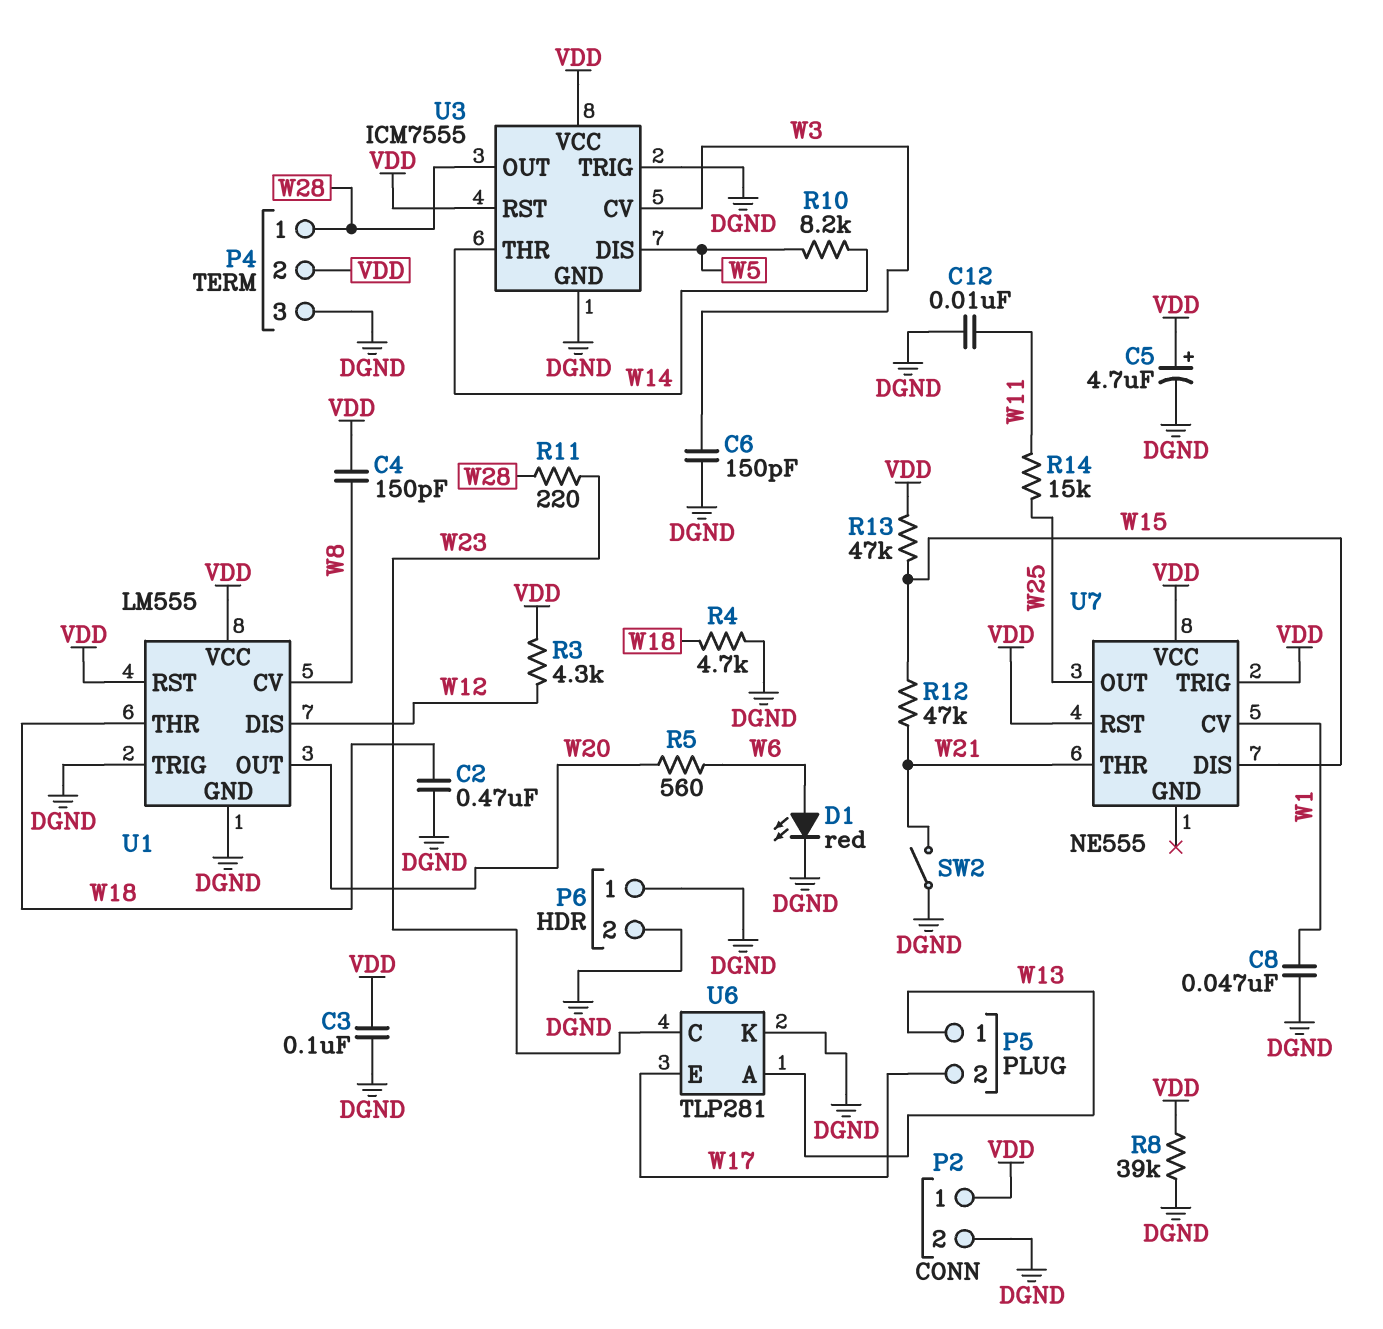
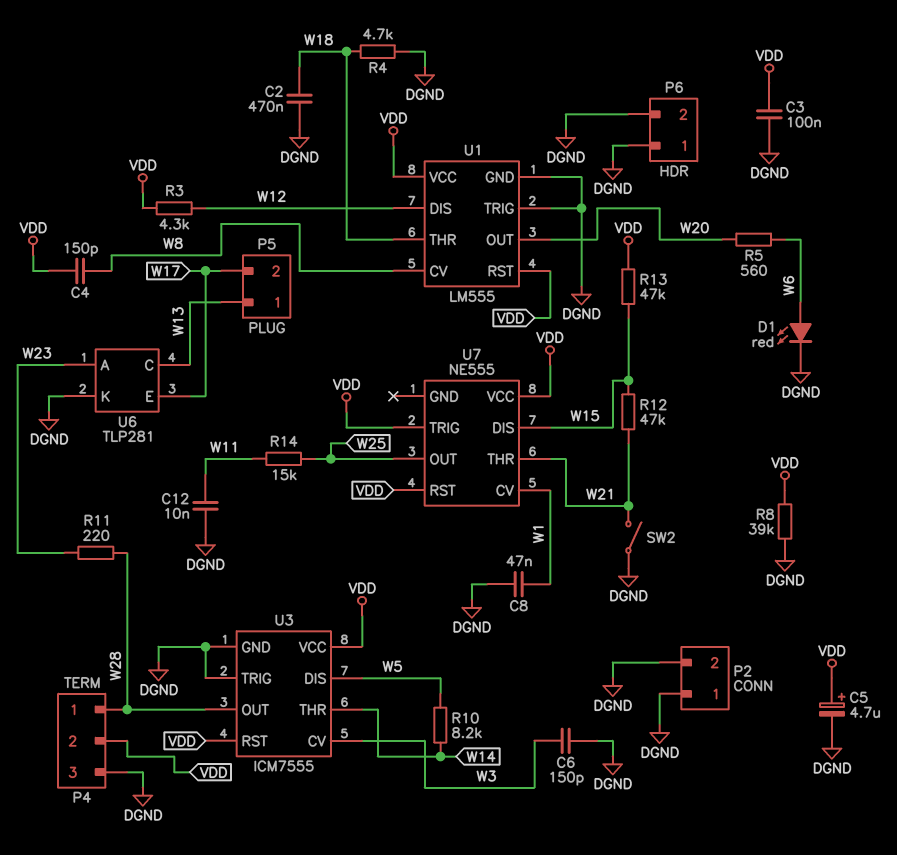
P2 pin 1: VDD -> DGND
U6 pin A: W13 -> W23
U6 pin C: W23 -> W13

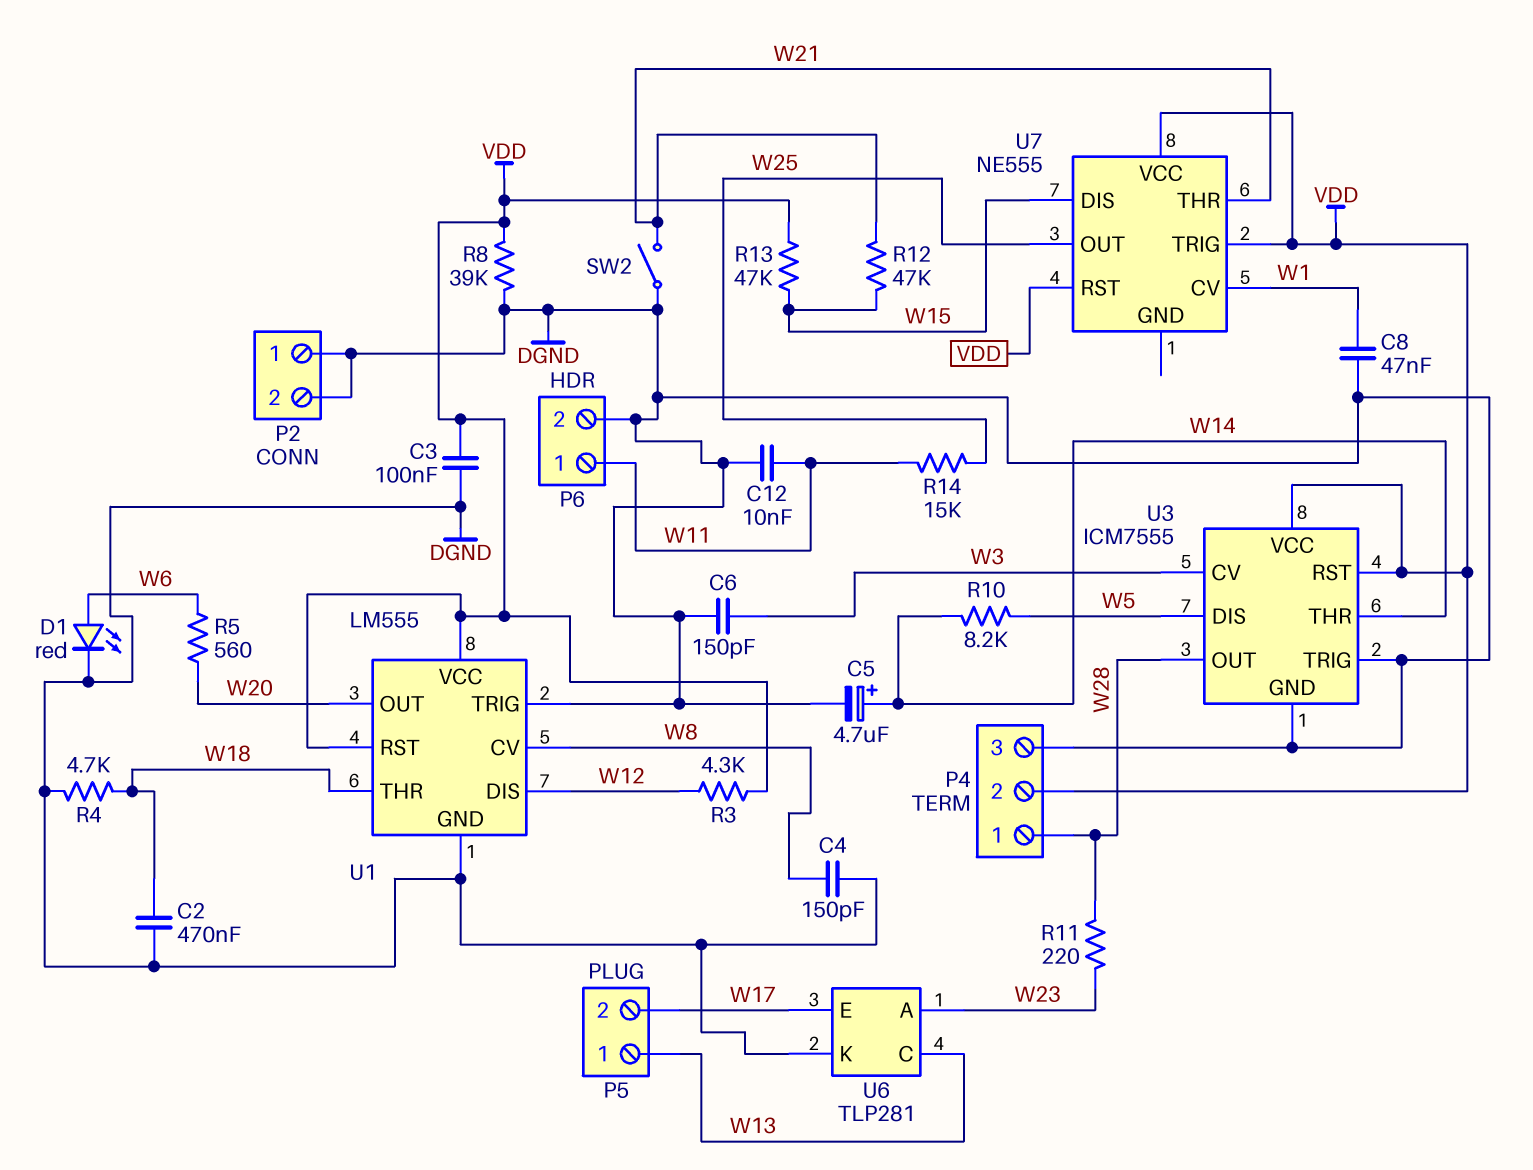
C4: 150pF (VDD, W8) -> 150pF (DGND, W8)
C5: 4.7uF (plus VDD, minus DGND) -> 4.7uF (plus W14, minus DGND)
P6 pin 1: DGND -> W11

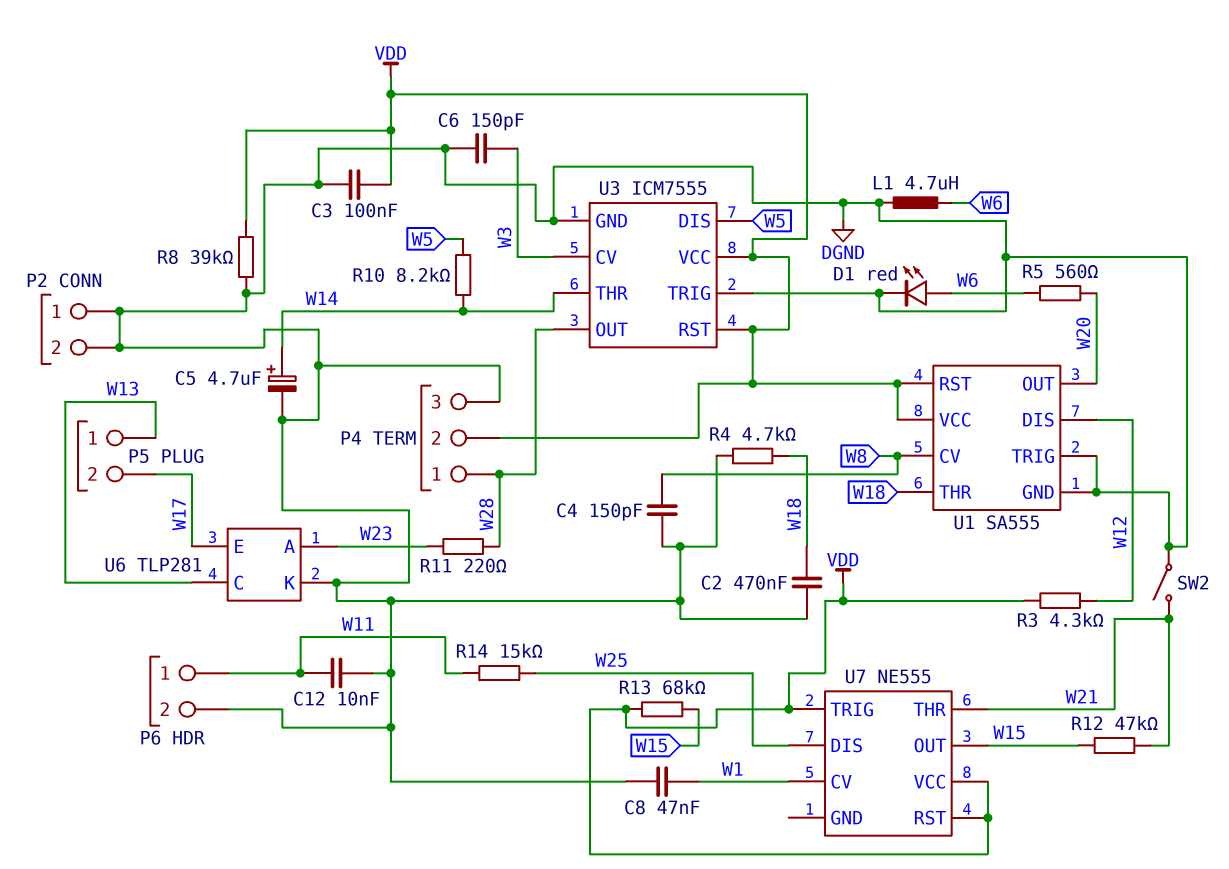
L1: none -> 4.7uH (DGND, W6)
R13: 47k (VDD, W15) -> 68k (VDD, W15)
U1: LM555 -> SA555
U7 pin DIS: W15 -> W25
U7 pin OUT: W25 -> W15

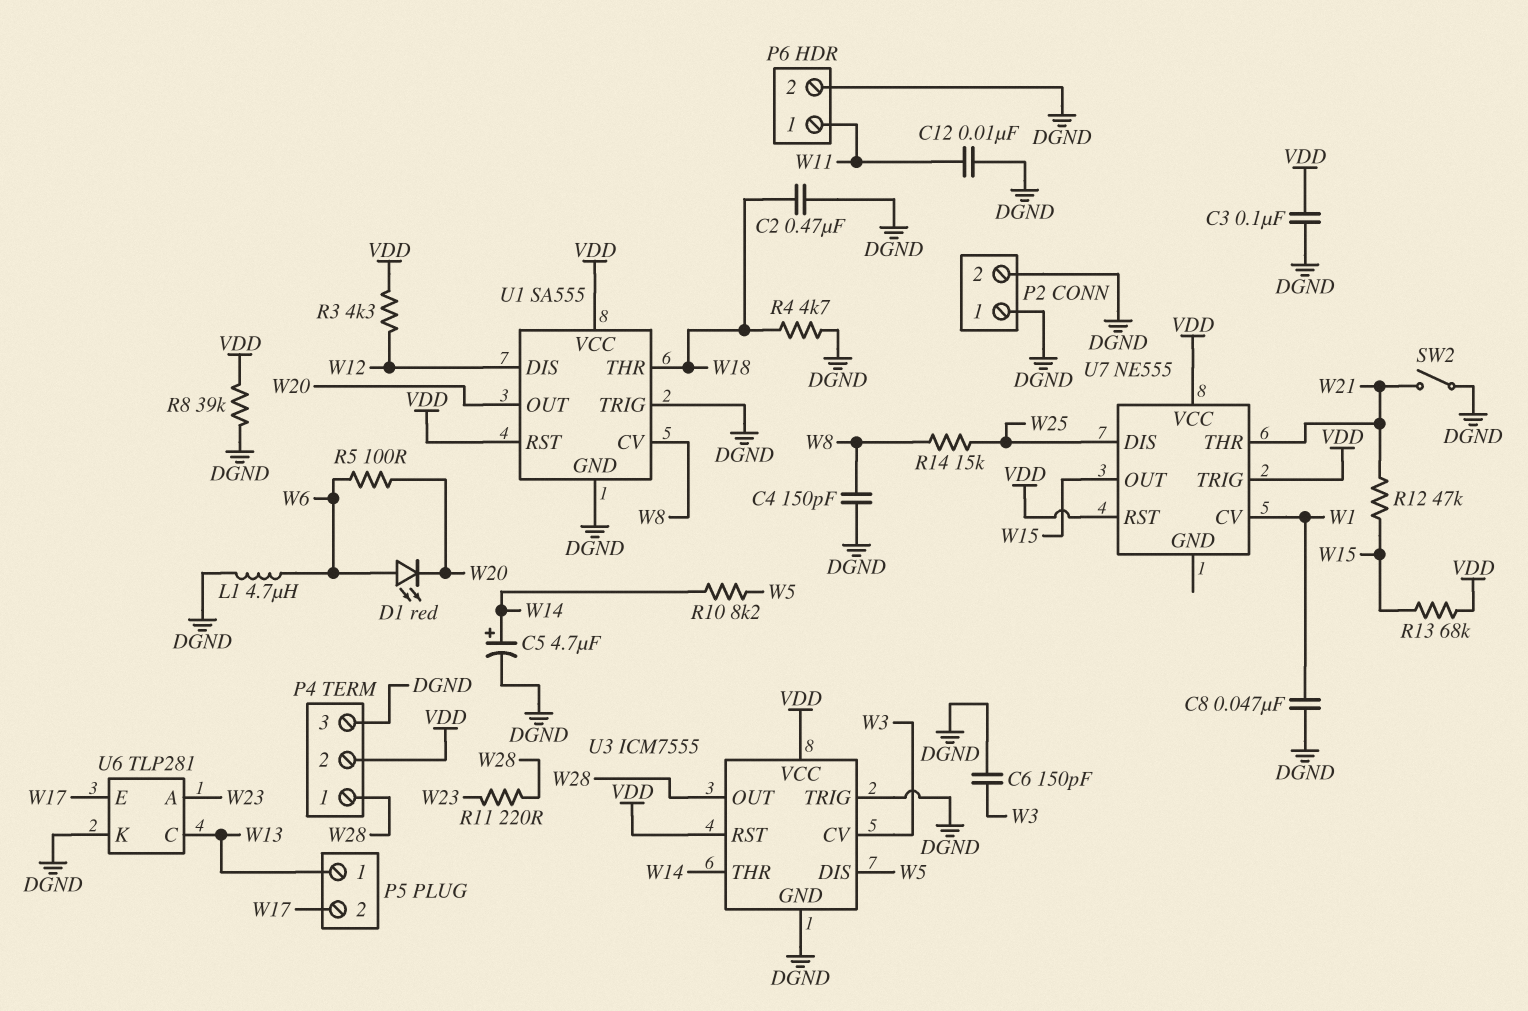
D1: LED red (A W6, K DGND) -> LED red (A W6, K W20)
R5: 560 (W6, W20) -> 100 (W6, W20)
R14: 15k (W11, W25) -> 15k (W8, W25)

